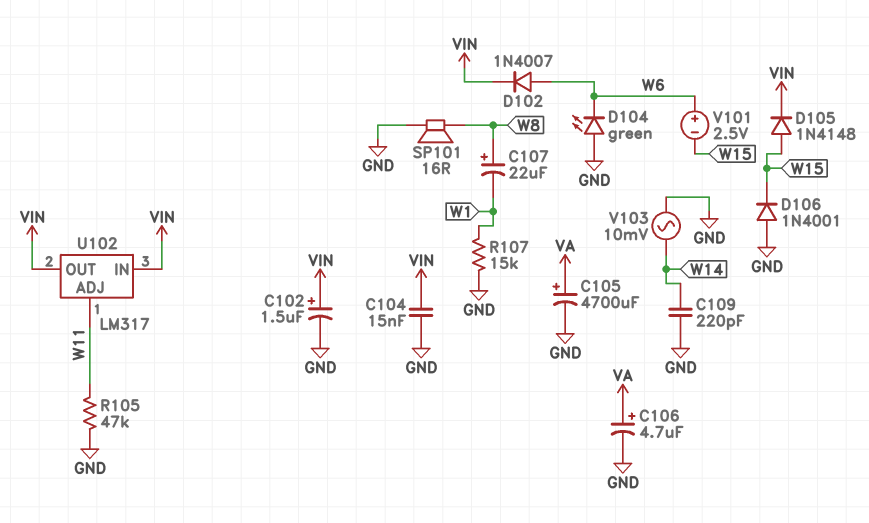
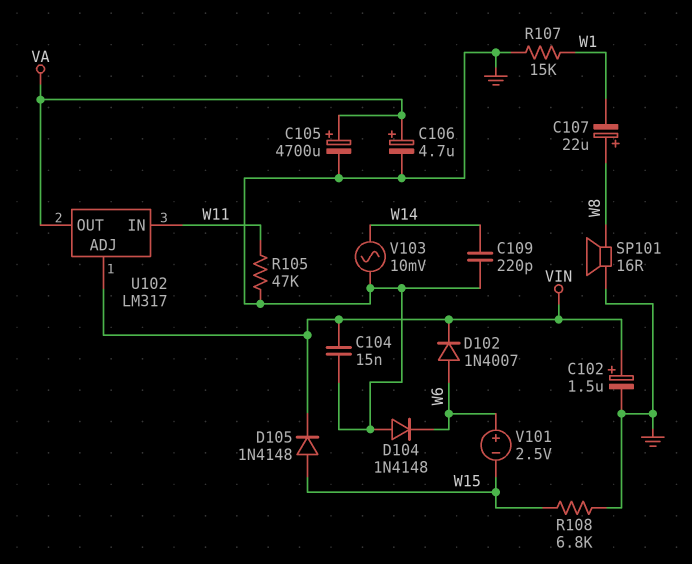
D104: LED green (A GND, K W6) -> diode 1N4148 (A GND, K W6)
D106: diode 1N4001 (A GND, K W15) -> none
R108: none -> 6.8k (GND, W15)
U102 pin ADJ: W11 -> VIN
U102 pin IN: VIN -> W11
U102 pin OUT: VIN -> VA

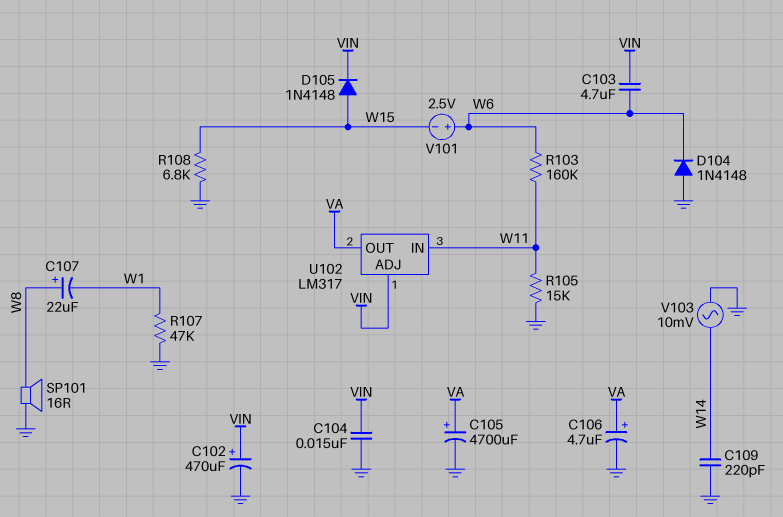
C102: 1.5uF (plus VIN, minus GND) -> 470uF (plus VIN, minus GND)
C103: none -> 4.7uF (VIN, W6)
D102: diode 1N4007 (A W6, K VIN) -> none
R103: none -> 160k (W6, W11)
R105: 47k (GND, W11) -> 15k (GND, W11)
R107: 15k (GND, W1) -> 47k (GND, W1)

